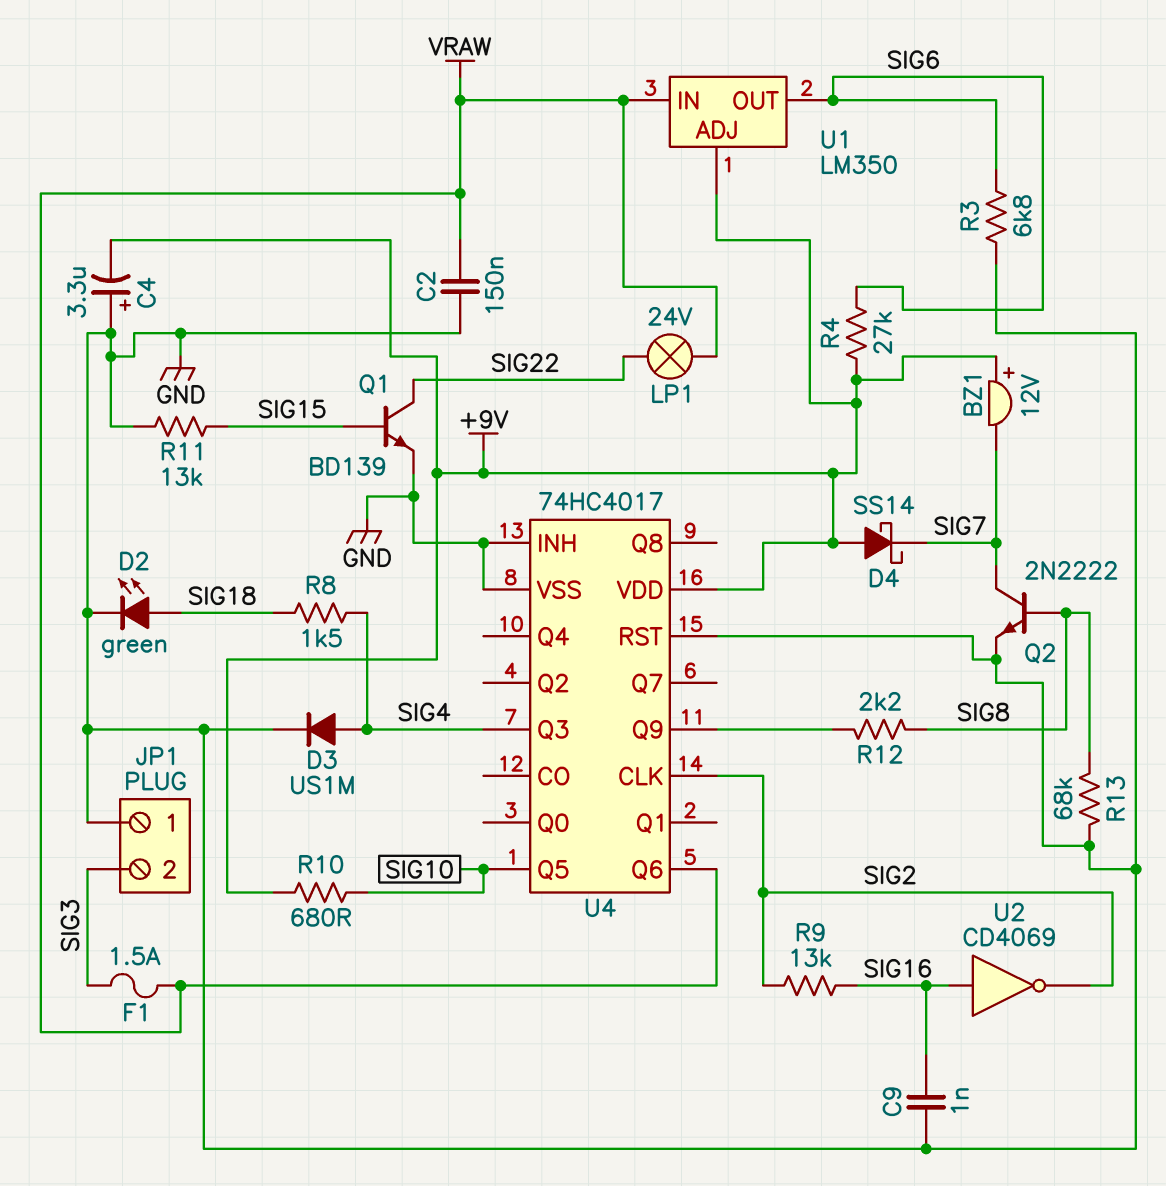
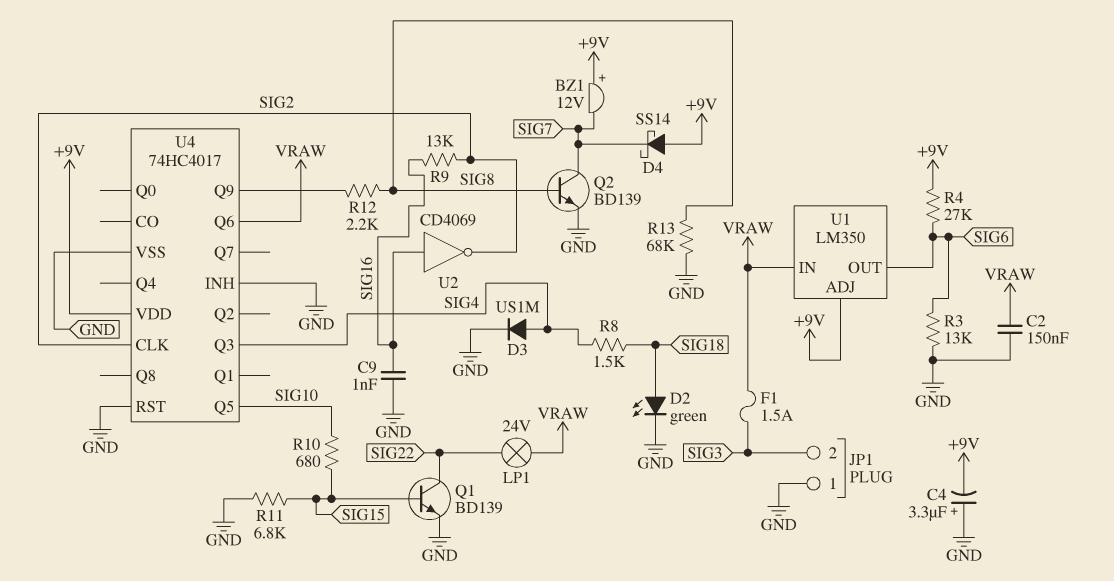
Q2: NPN 2N2222 (B SIG8, C SIG7, E GND) -> NPN BD139 (B SIG8, C SIG7, E GND)
R3: 6.8k (GND, SIG6) -> 13k (GND, SIG6)
R10: 680 (+9V, SIG10) -> 680 (SIG10, SIG15)
R11: 13k (GND, SIG15) -> 6.8k (GND, SIG15)

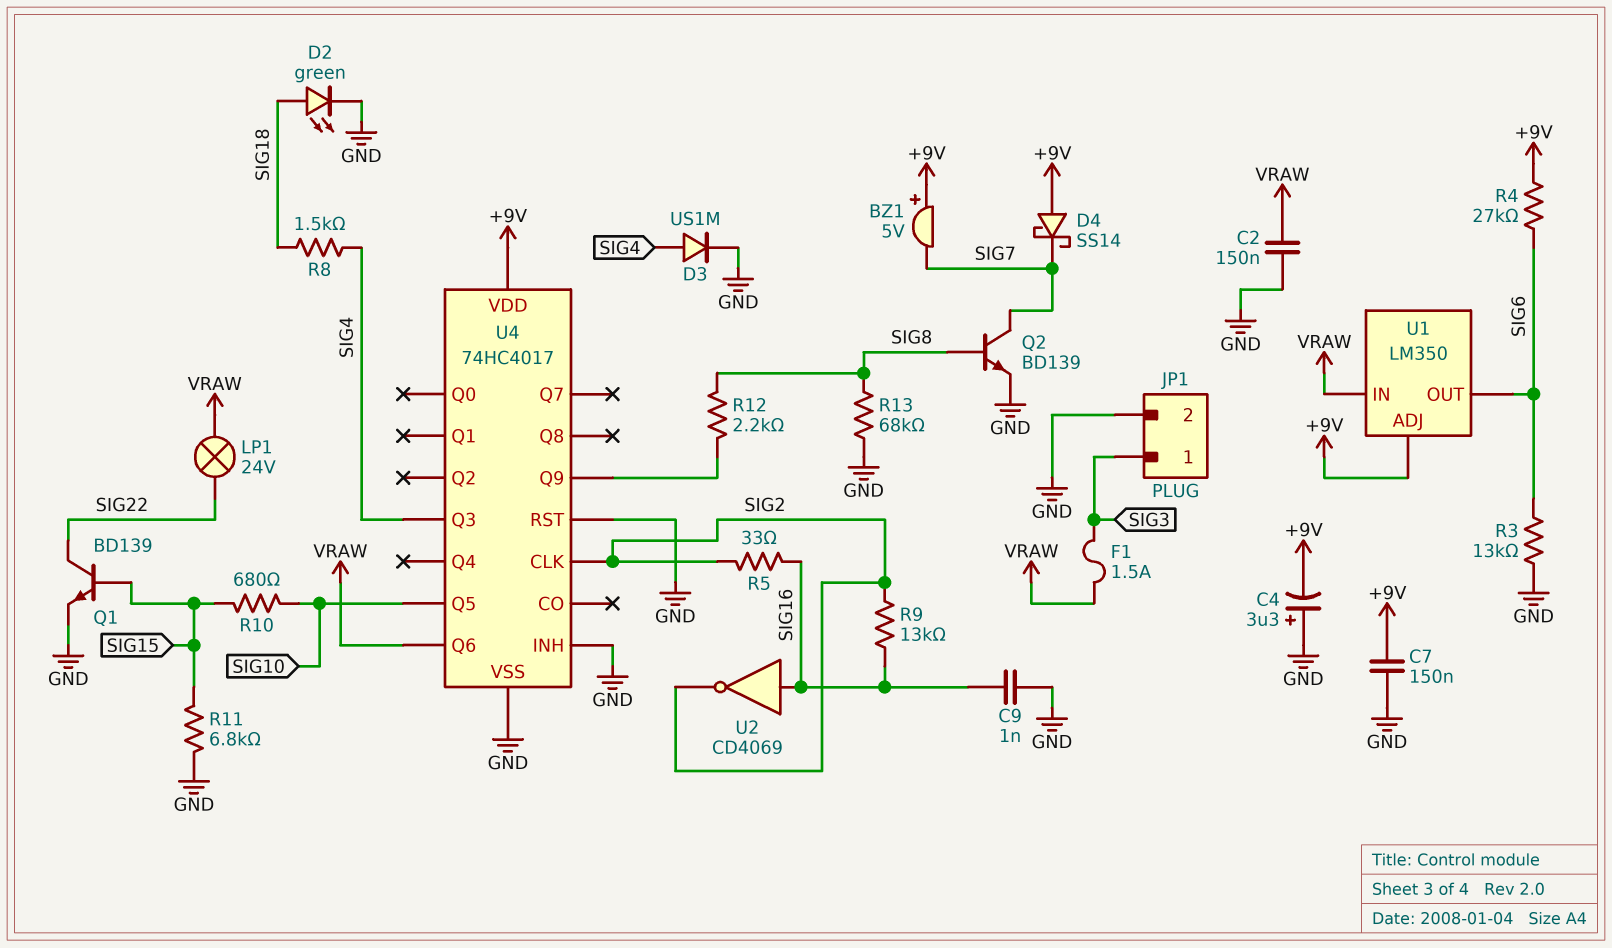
BZ1: buzzer 12V (plus +9V, minus SIG7) -> buzzer 5V (plus +9V, minus SIG7)
C7: none -> 150nF (+9V, GND)
JP1 pin 1: GND -> SIG3
JP1 pin 2: SIG3 -> GND
R5: none -> 33 (SIG2, SIG16)

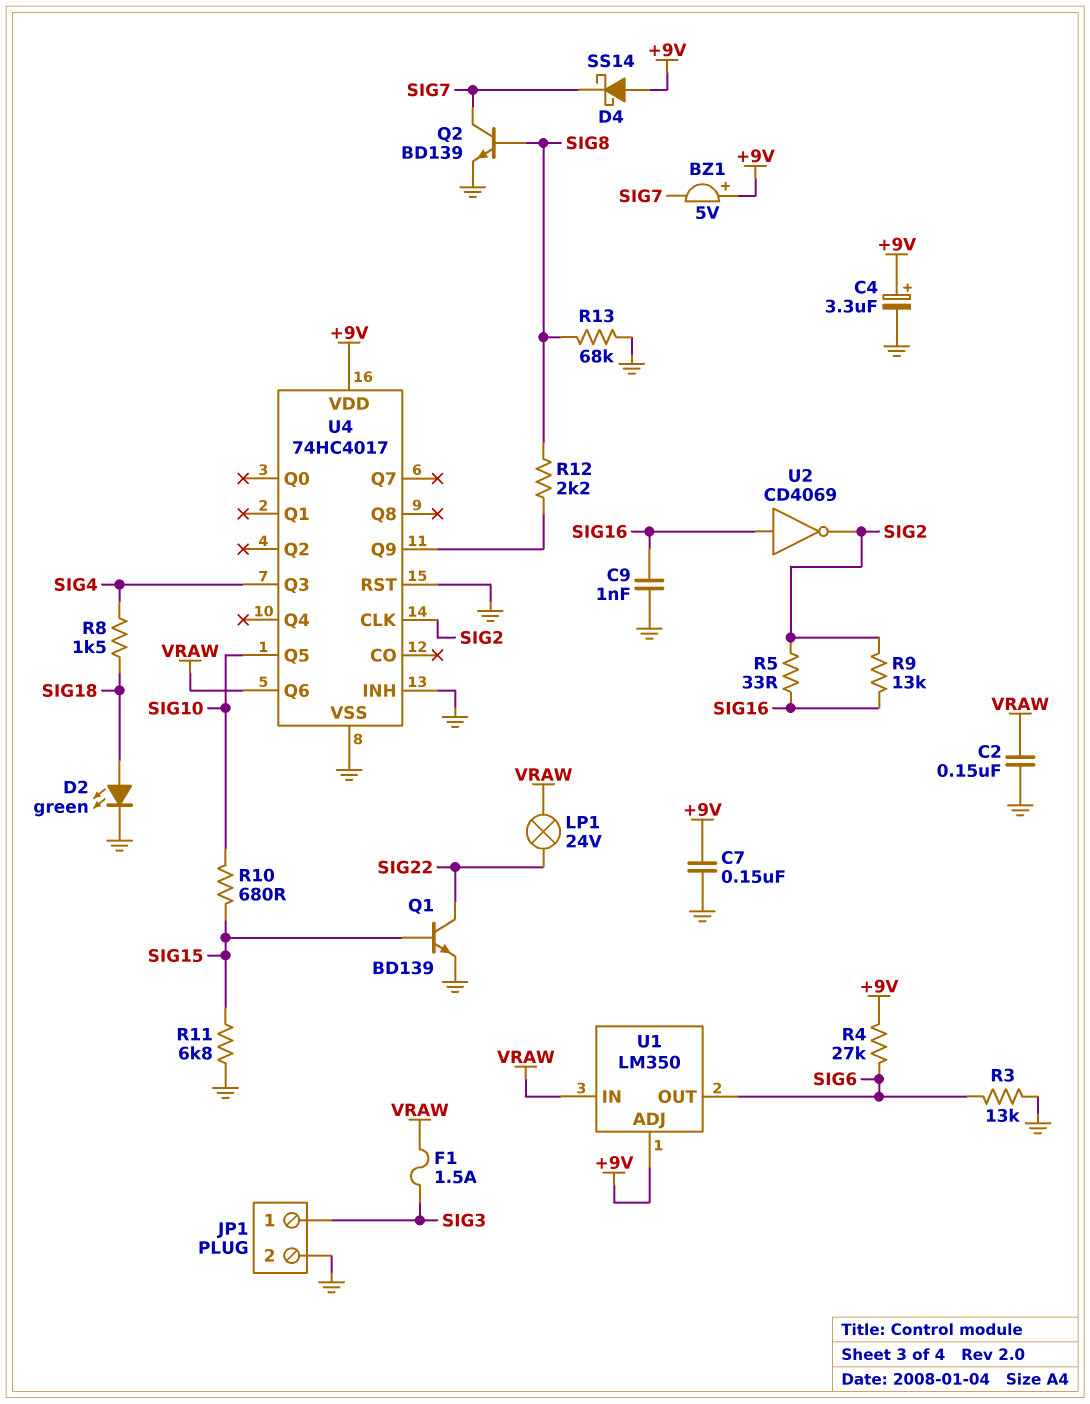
C4: 3.3uF (plus GND, minus +9V) -> 3.3uF (plus +9V, minus GND)
D3: diode US1M (A SIG4, K GND) -> none

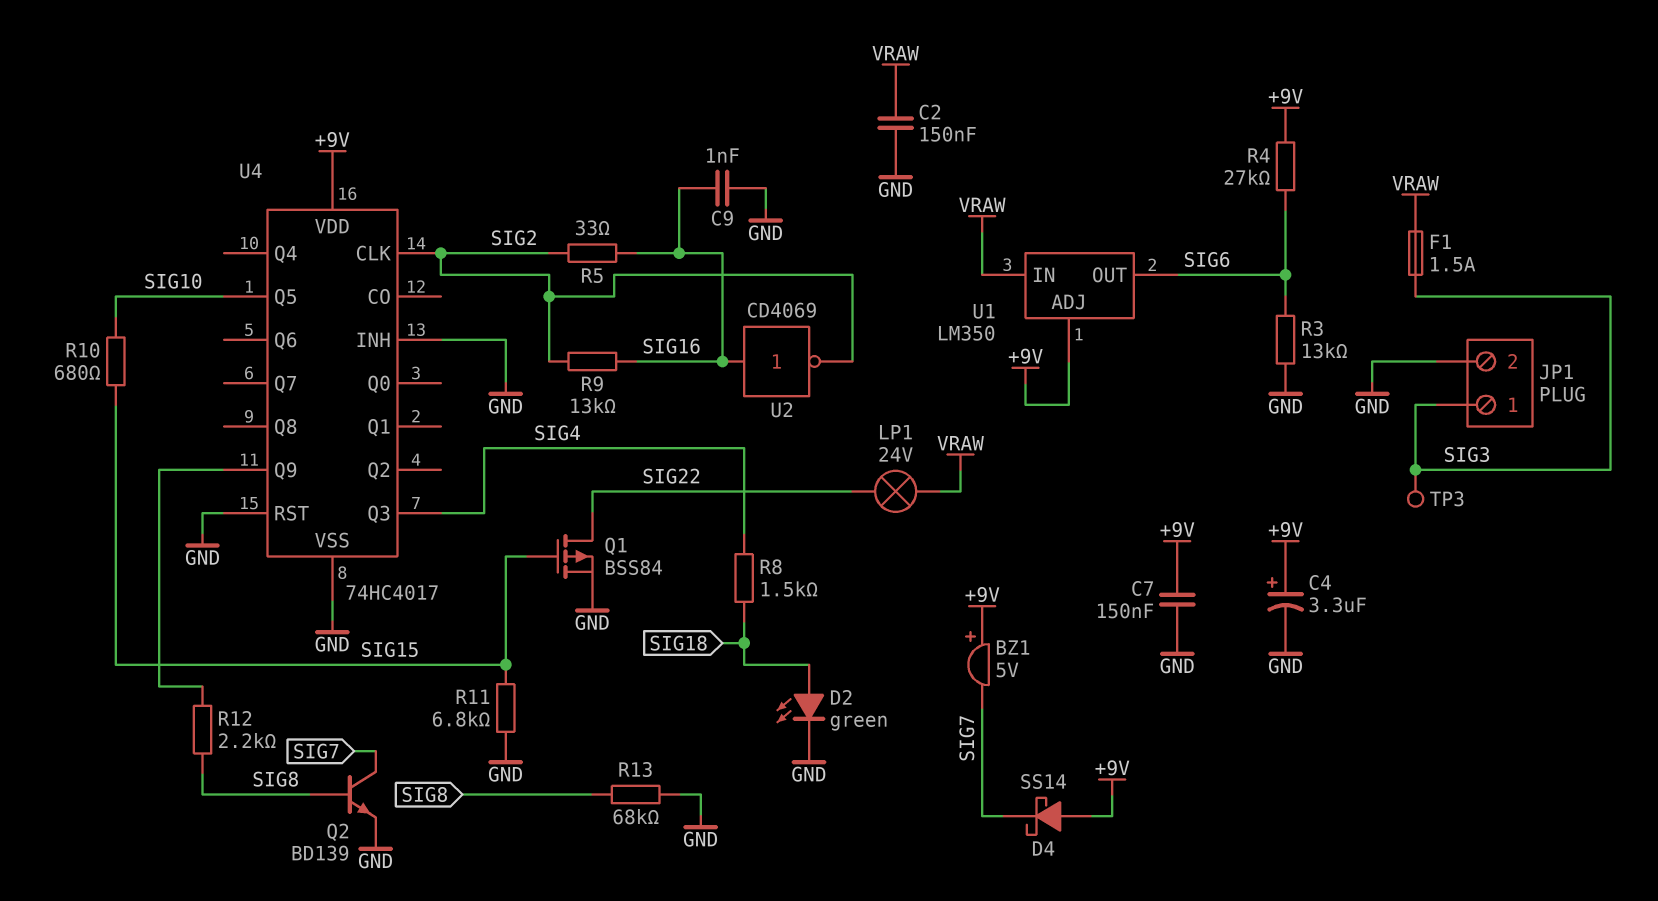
Q1: NPN BD139 (B SIG15, C SIG22, E GND) -> PMOS BSS84 (G SIG15, D SIG22, S GND)
TP3: none -> test point (SIG3)
U4 pin Q6: VRAW -> none

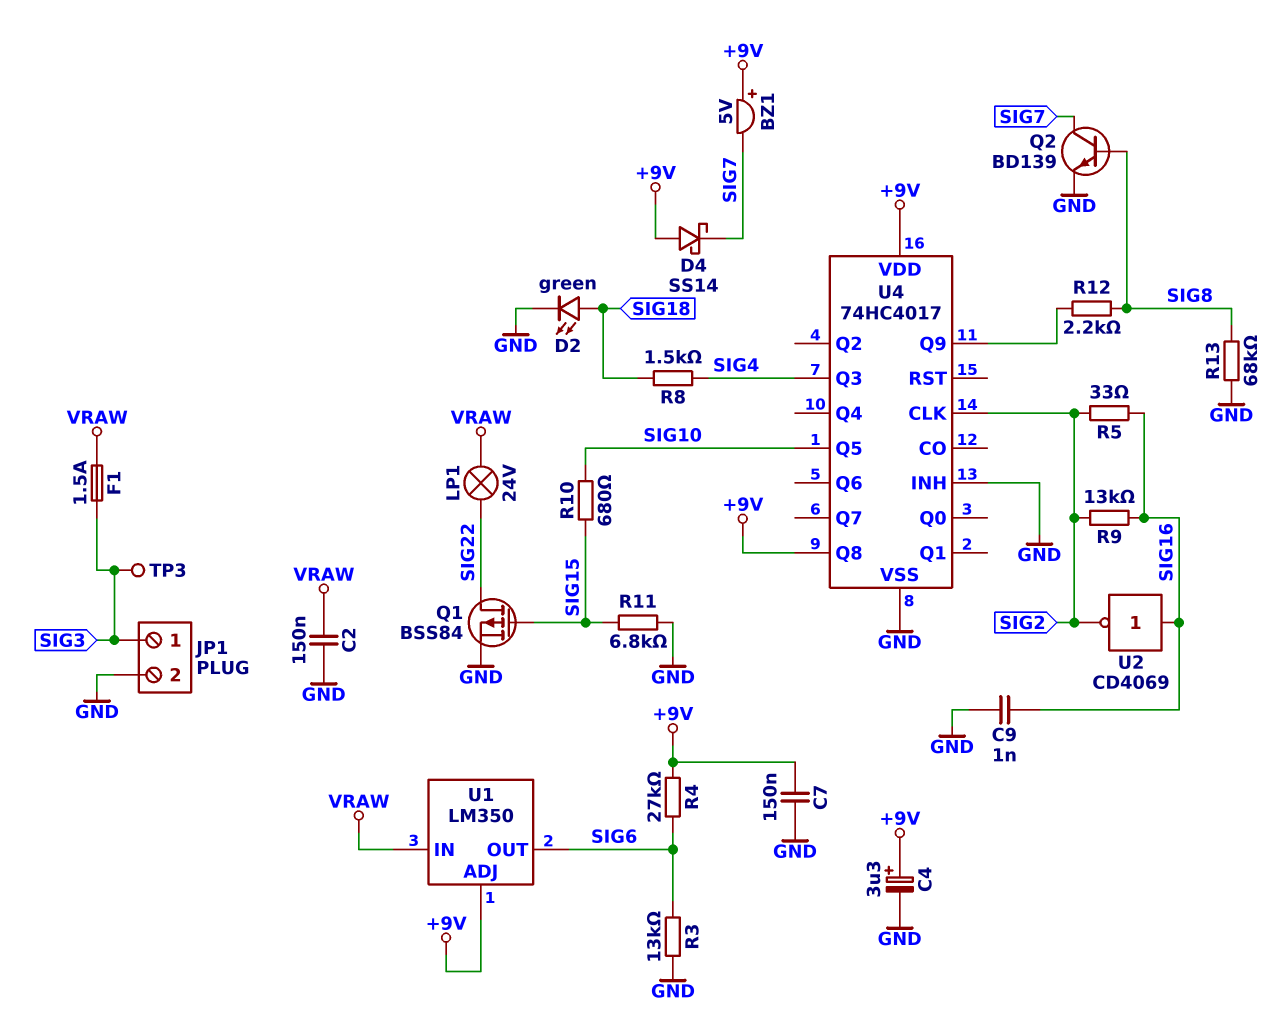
U4 pin Q8: none -> +9V
U4 pin RST: GND -> none

